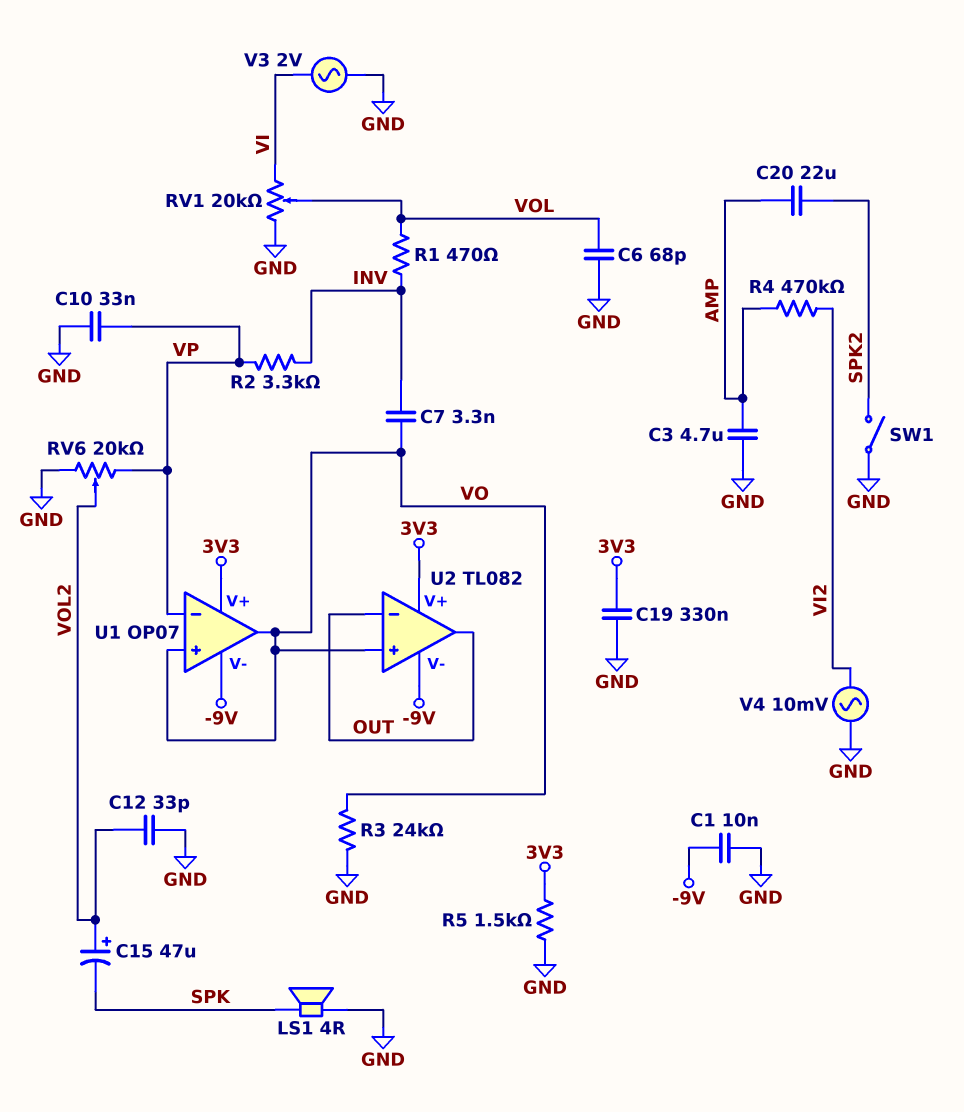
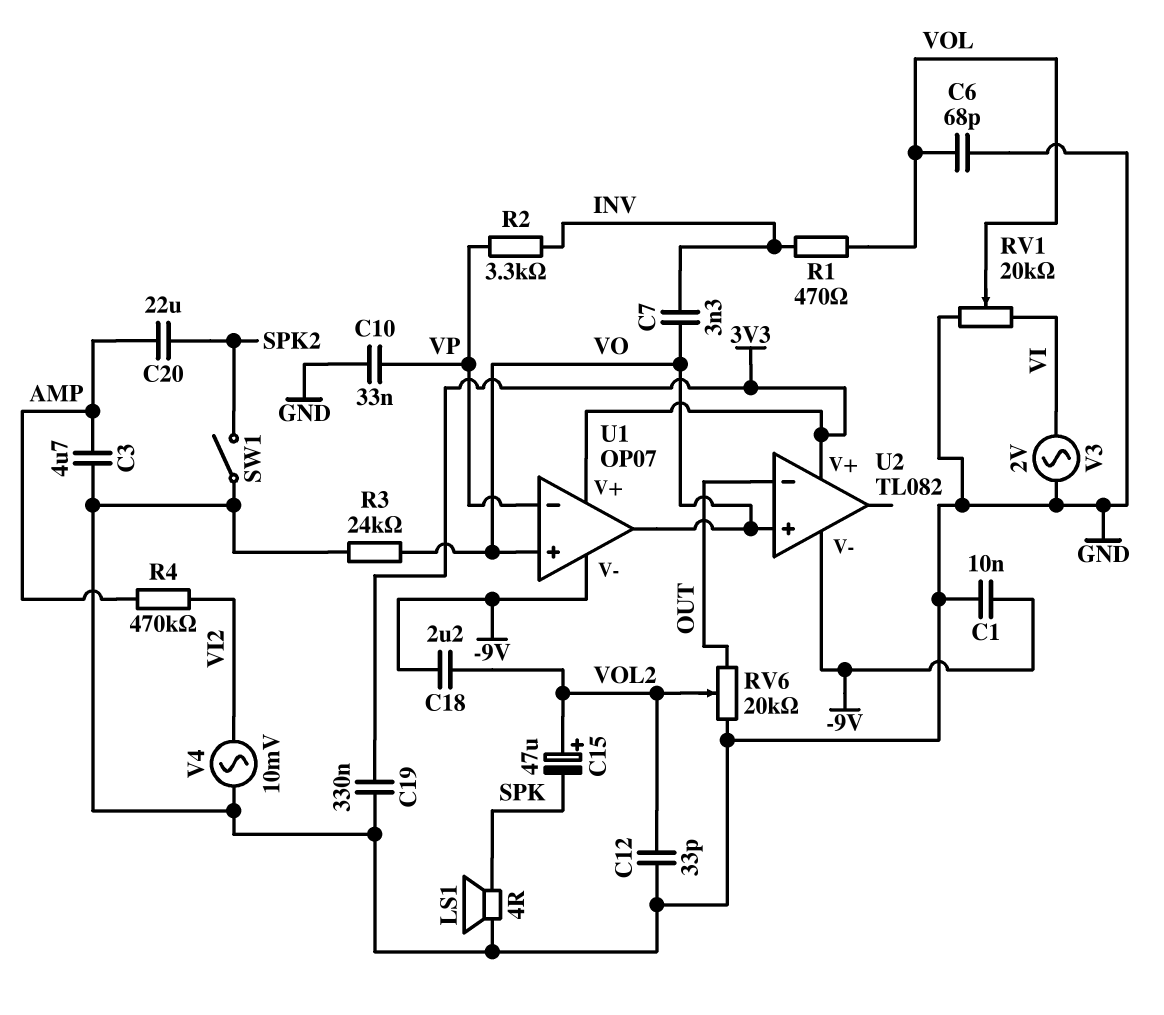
C18: none -> 2.2uF (-9V, VOL2)
R5: 1.5k (3V3, GND) -> none
RV6: 20k (GND, VP, wiper VOL2) -> 20k (GND, OUT, wiper VOL2)
U2 pin out: OUT -> none

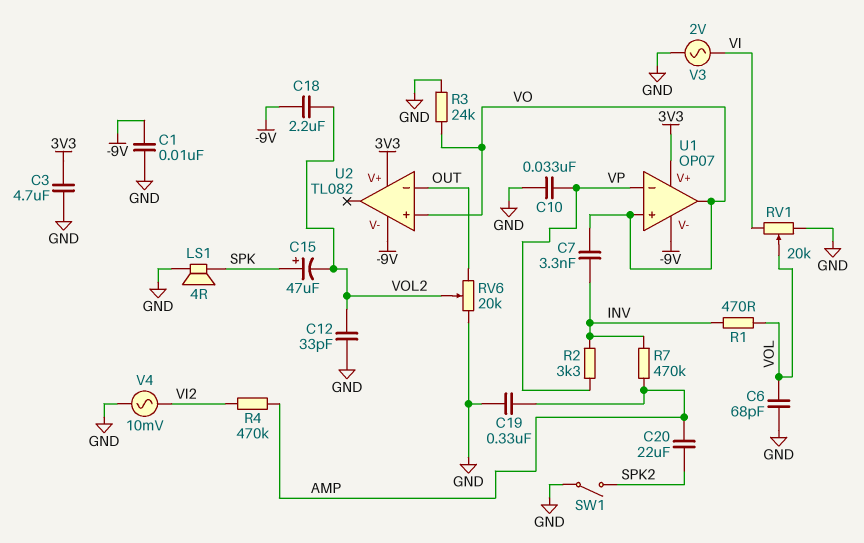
C3: 4.7uF (AMP, GND) -> 4.7uF (3V3, GND)
C15: 47uF (plus VOL2, minus SPK) -> 47uF (plus SPK, minus VOL2)
C19: 330nF (3V3, GND) -> 330nF (AMP, GND)
R7: none -> 470k (AMP, INV)

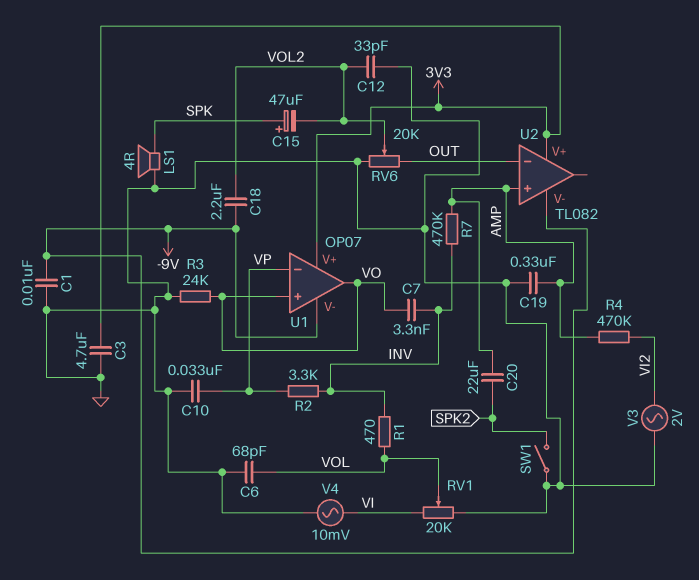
U2 pin in+: VO -> AMP
V3: AC 2V (GND, VI) -> AC 2V (GND, VI2)
V4: AC 10mV (GND, VI2) -> AC 10mV (GND, VI)

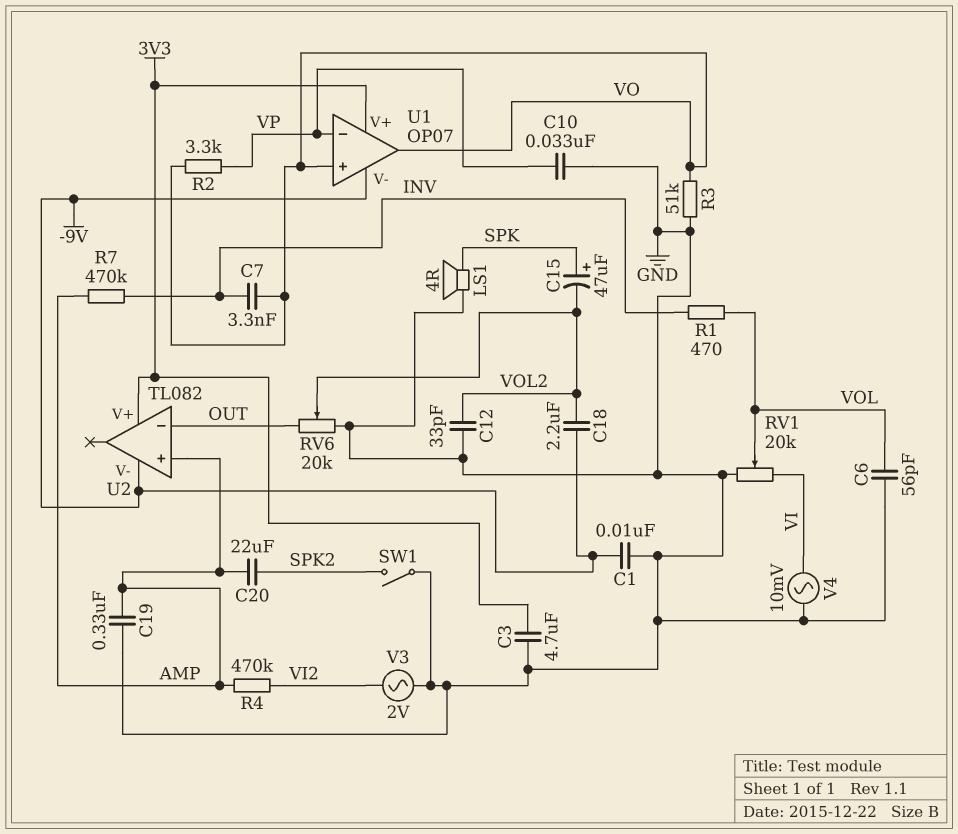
C6: 68pF (GND, VOL) -> 56pF (GND, VOL)
R2: 3.3k (INV, VP) -> 3.3k (VO, VP)
R3: 24k (GND, VO) -> 51k (GND, VO)

